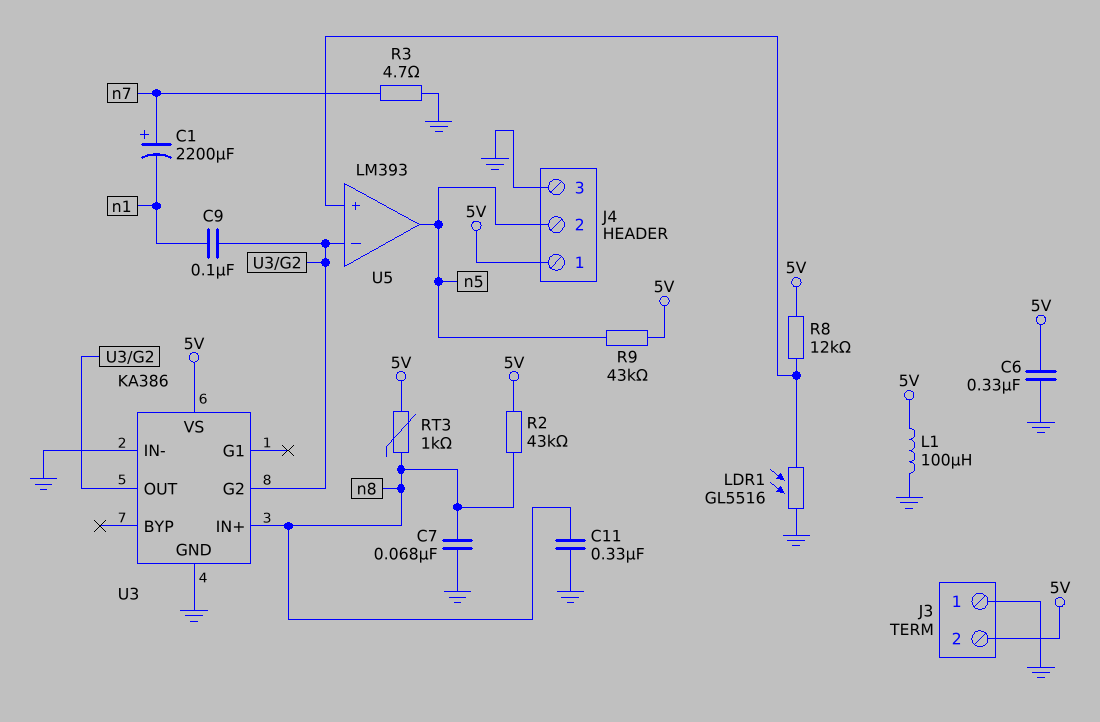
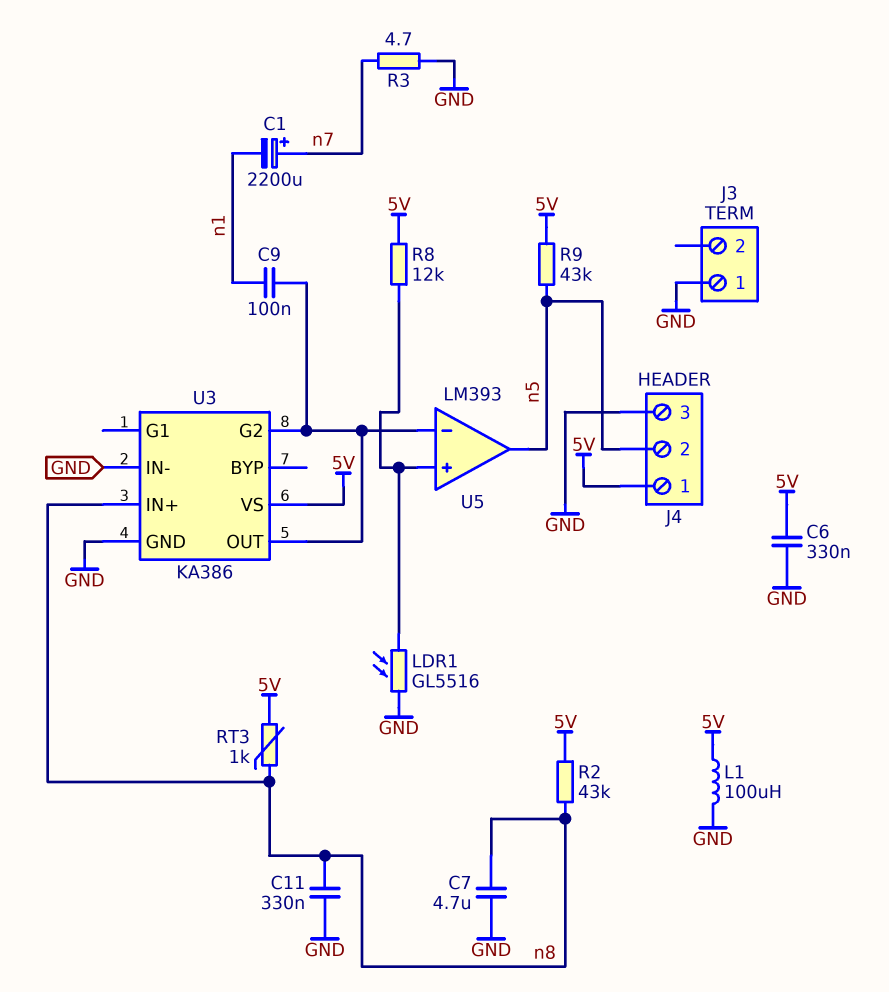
C7: 68nF (GND, n8) -> 4.7uF (GND, n8)
J3 pin 2: 5V -> none

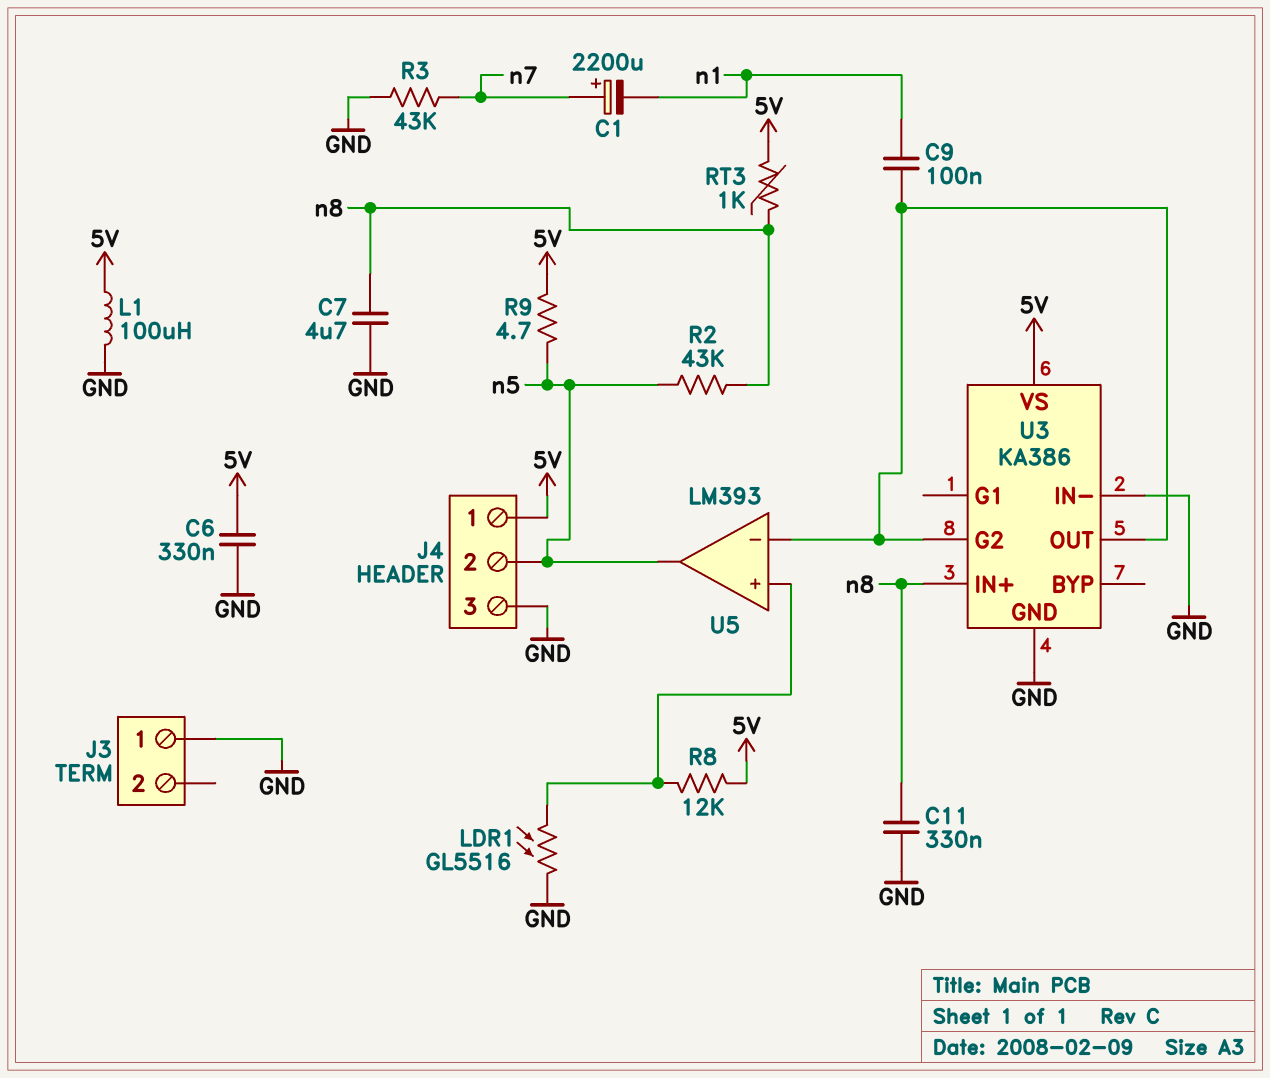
R2: 43k (5V, n8) -> 43k (n5, n8)
R3: 4.7 (GND, n7) -> 43k (GND, n7)
R9: 43k (5V, n5) -> 4.7 (5V, n5)

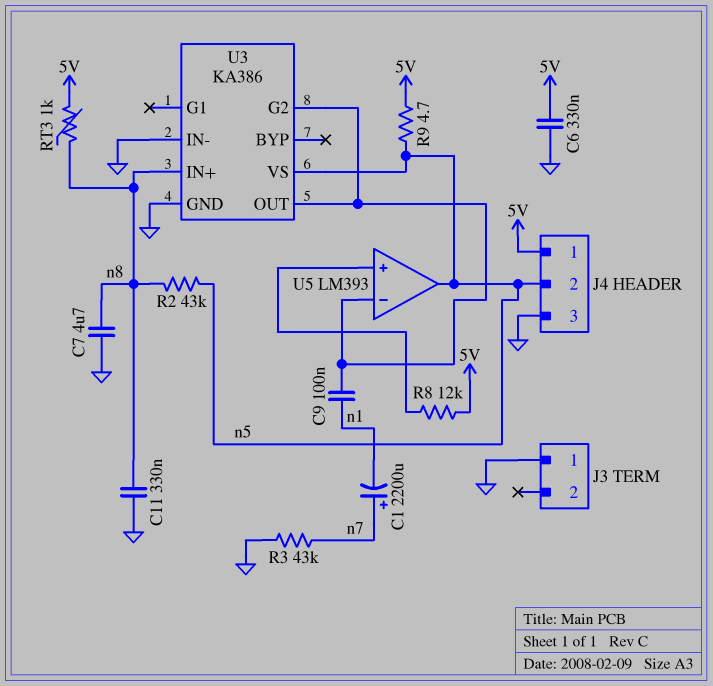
L1: 100uH (5V, GND) -> none
LDR1: GL5516 (GND, U5/in+) -> none
U3 pin VS: 5V -> n5

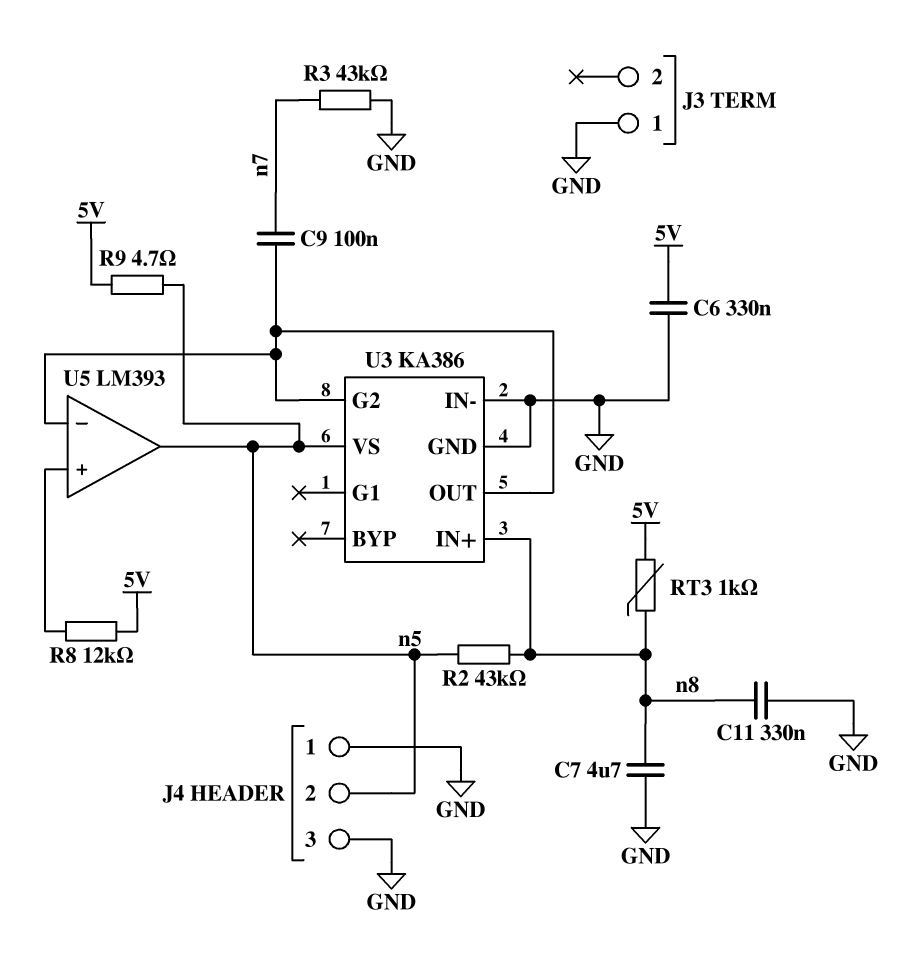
C1: 2200uF (plus n7, minus n1) -> none
C9: 100nF (U3/G2, n1) -> 100nF (U3/G2, n7)
J4 pin 1: 5V -> GND

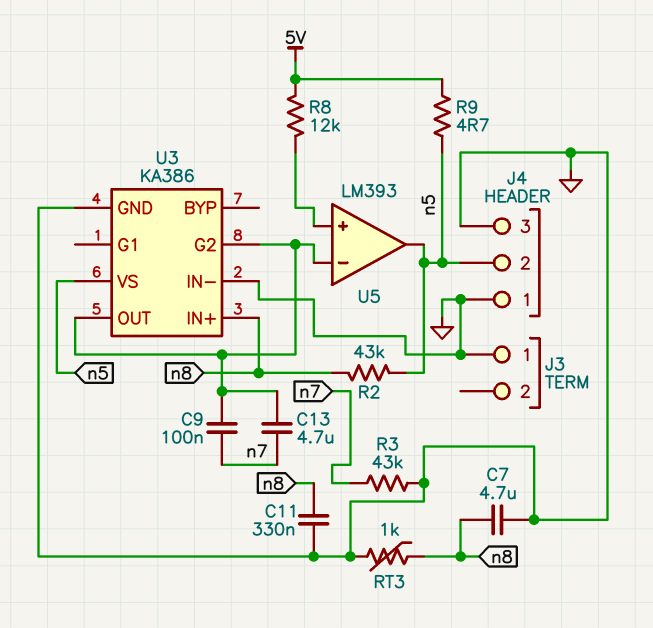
C6: 330nF (5V, GND) -> none
C13: none -> 4.7uF (U3/G2, n7)
RT3: 1k (5V, n8) -> 1k (GND, n8)

